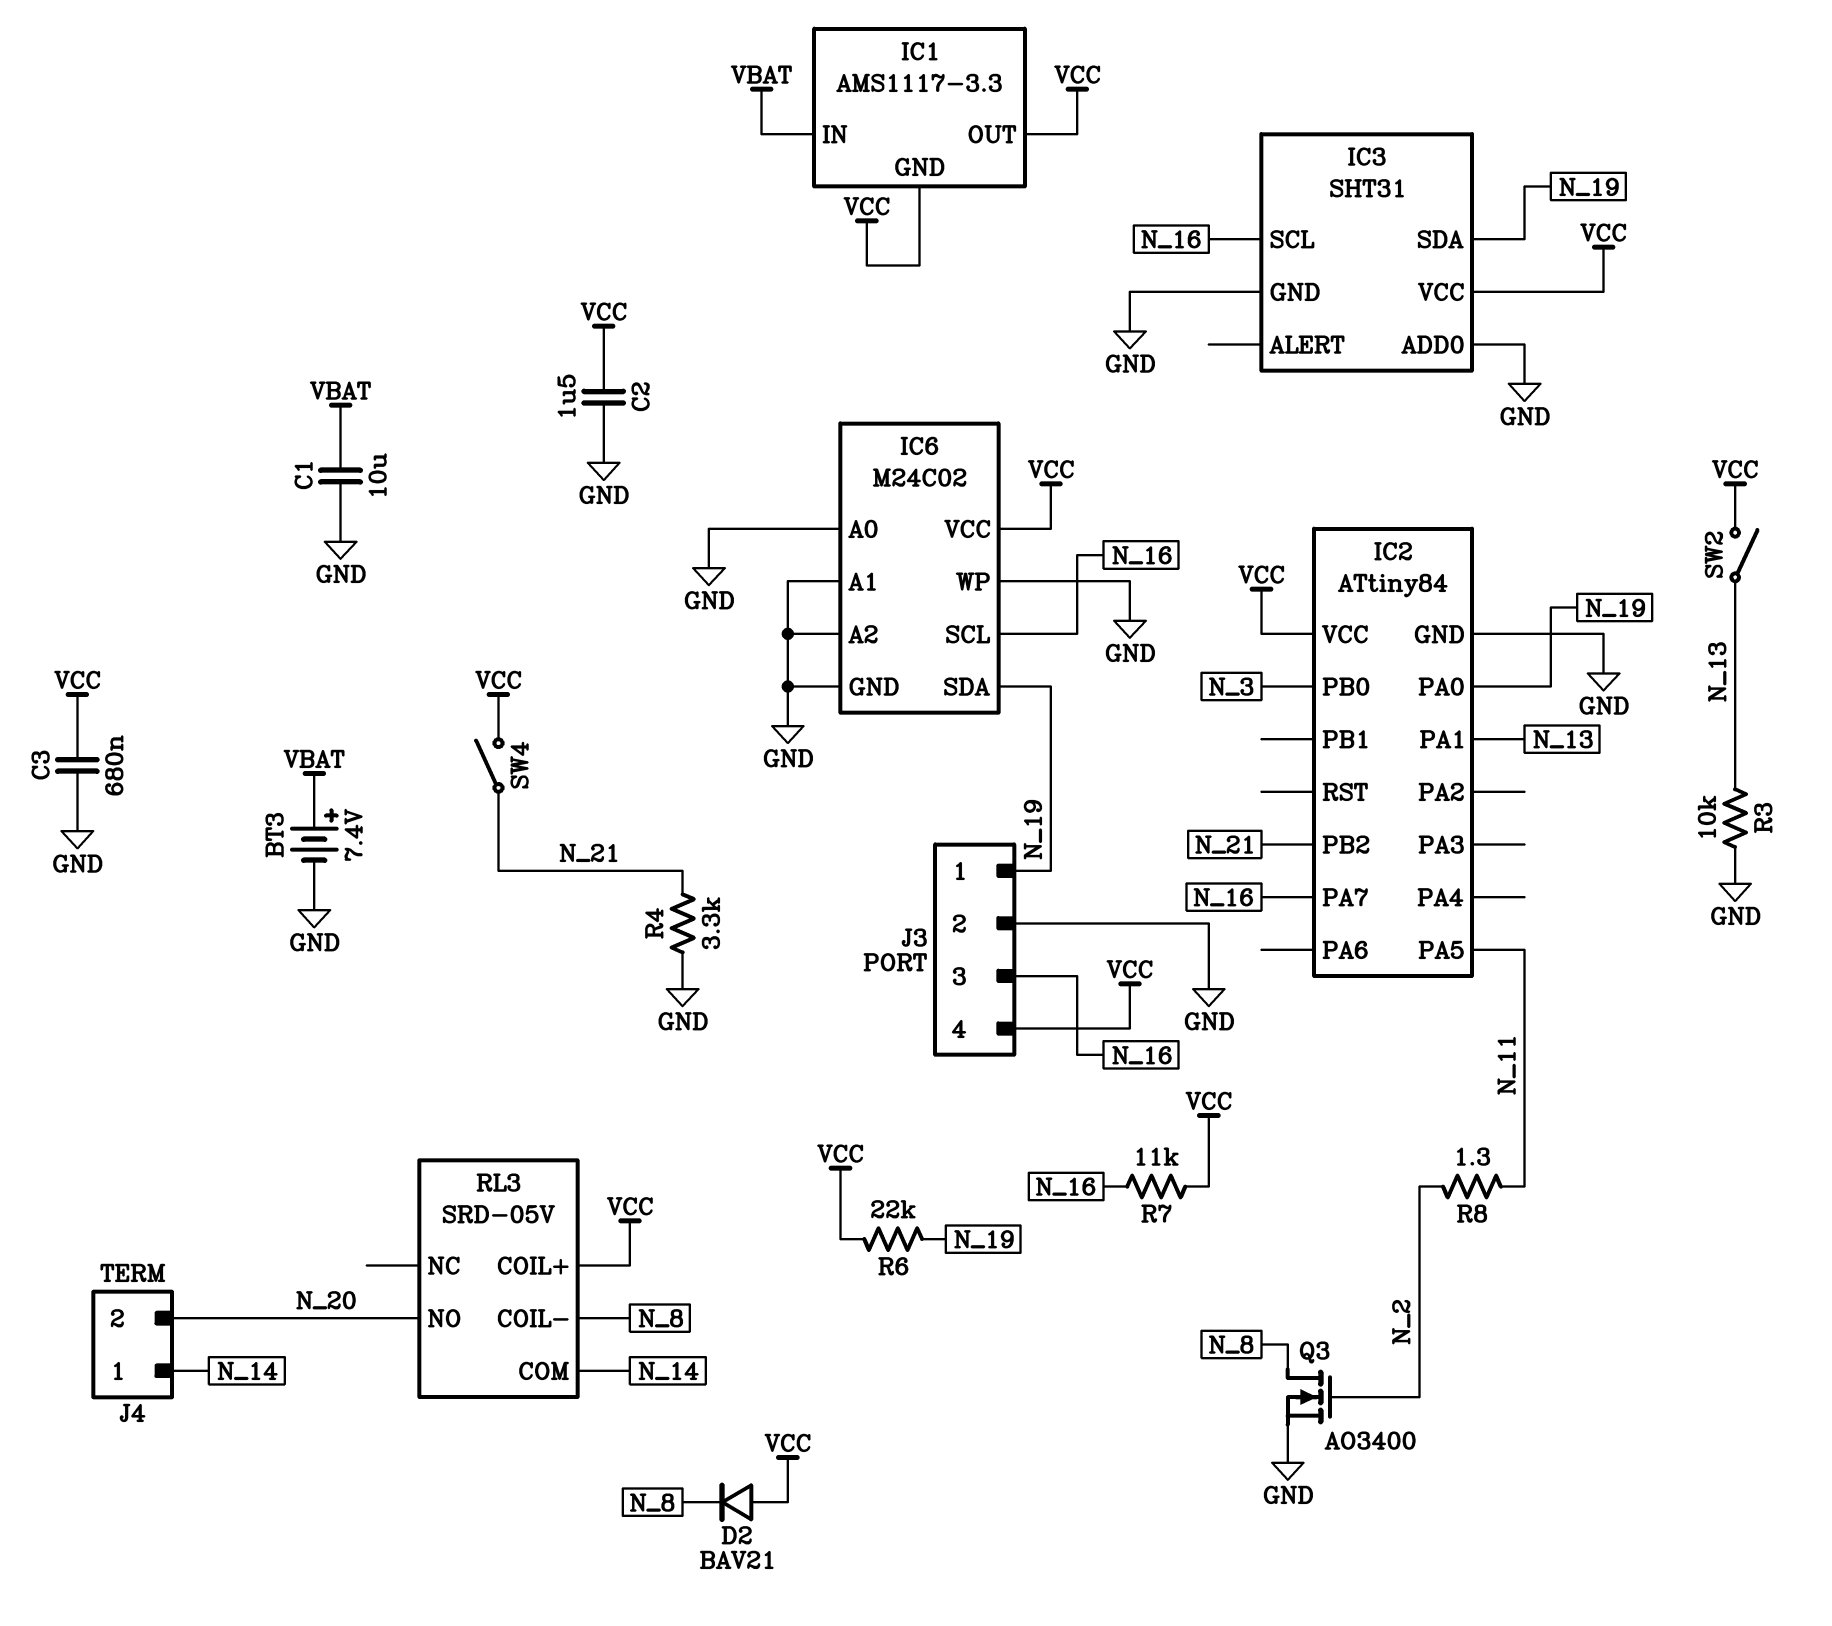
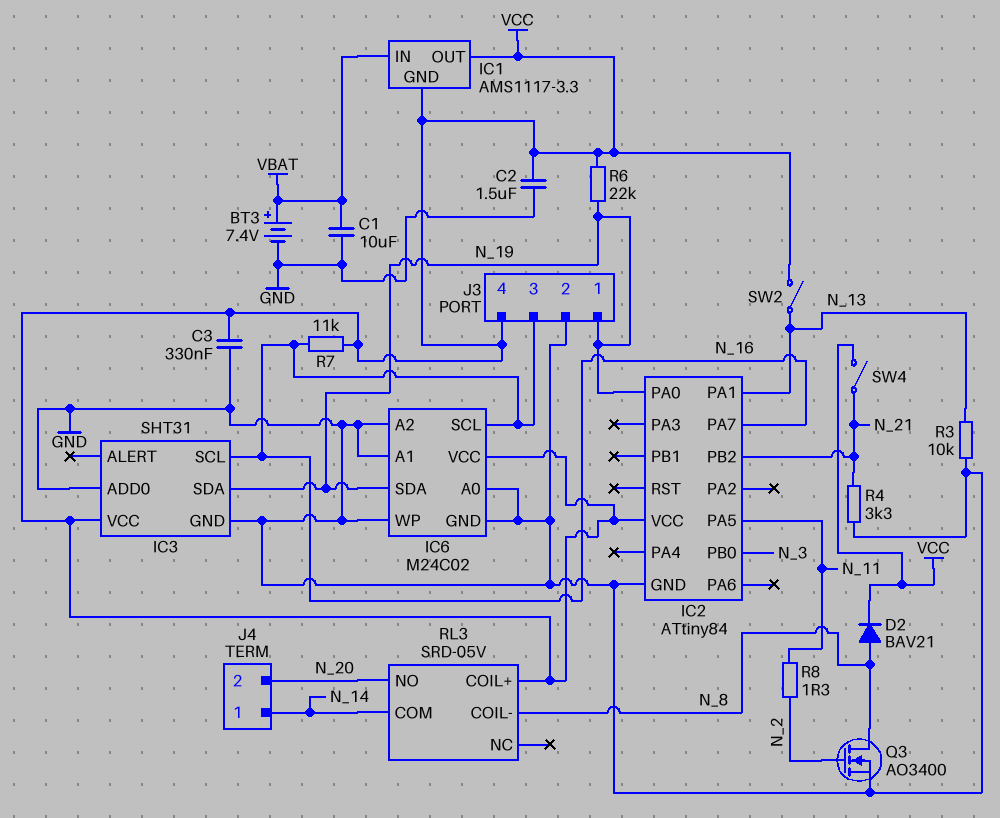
C3: 680nF (GND, VCC) -> 330nF (GND, VCC)
D2: diode BAV21 (A VCC, K N_8) -> diode BAV21 (A N_8, K VCC)

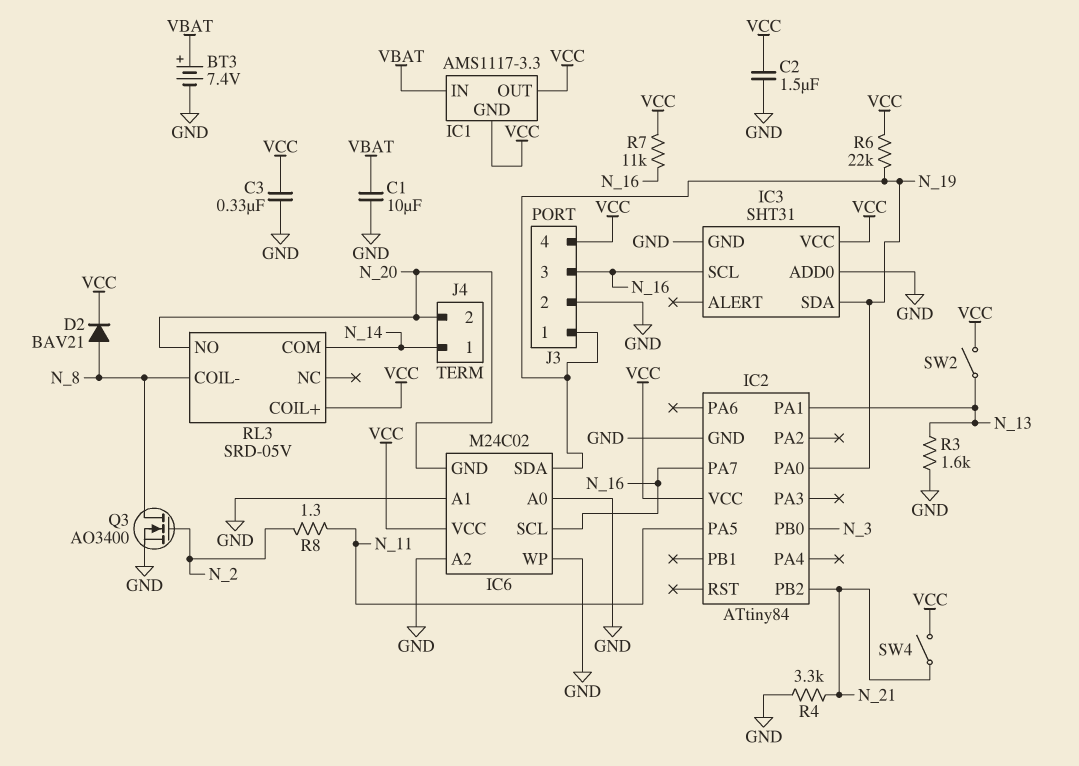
IC6 pin GND: GND -> N_20
R3: 10k (GND, N_13) -> 1.6k (GND, N_13)

